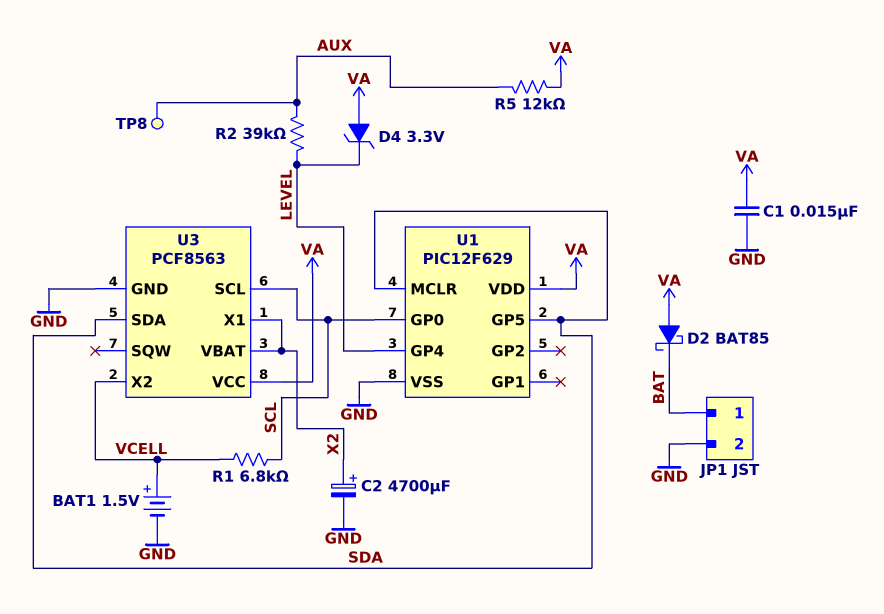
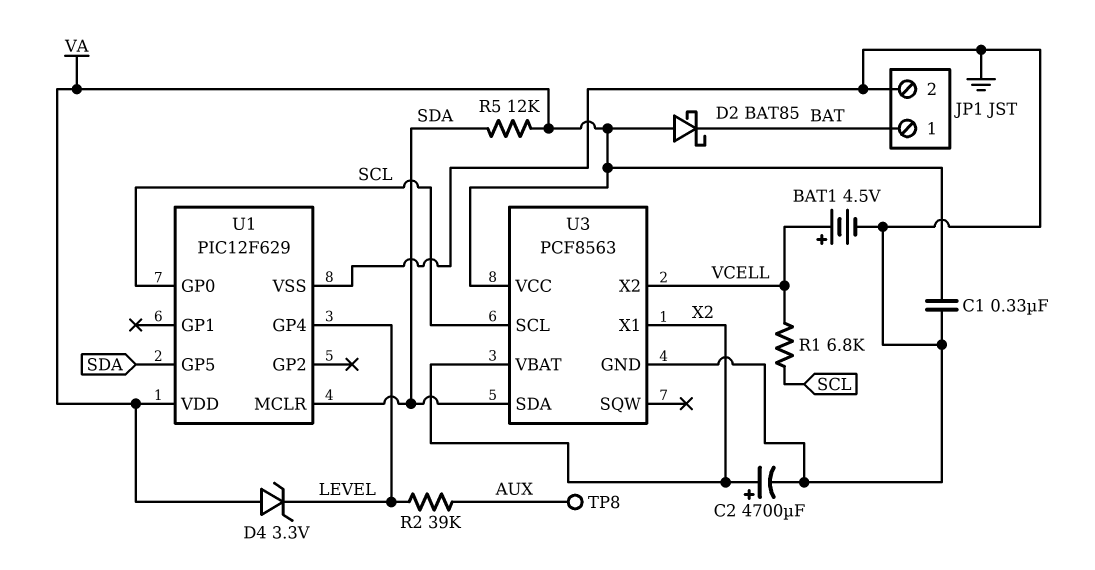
BAT1: 1.5V (plus VCELL, minus GND) -> 4.5V (plus VCELL, minus GND)
C1: 15nF (GND, VA) -> 330nF (GND, VA)
R5: 12k (AUX, VA) -> 12k (SDA, VA)

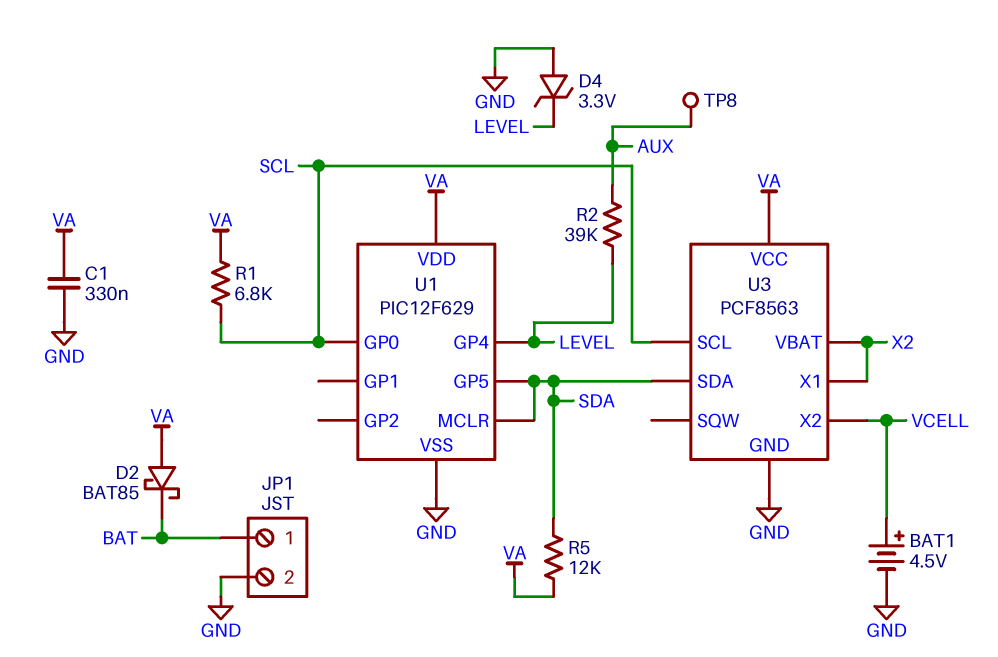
C2: 4700uF (plus X2, minus GND) -> none
D4: zener 3.3V (A VA, K LEVEL) -> zener 3.3V (A GND, K LEVEL)
R1: 6.8k (SCL, VCELL) -> 6.8k (SCL, VA)

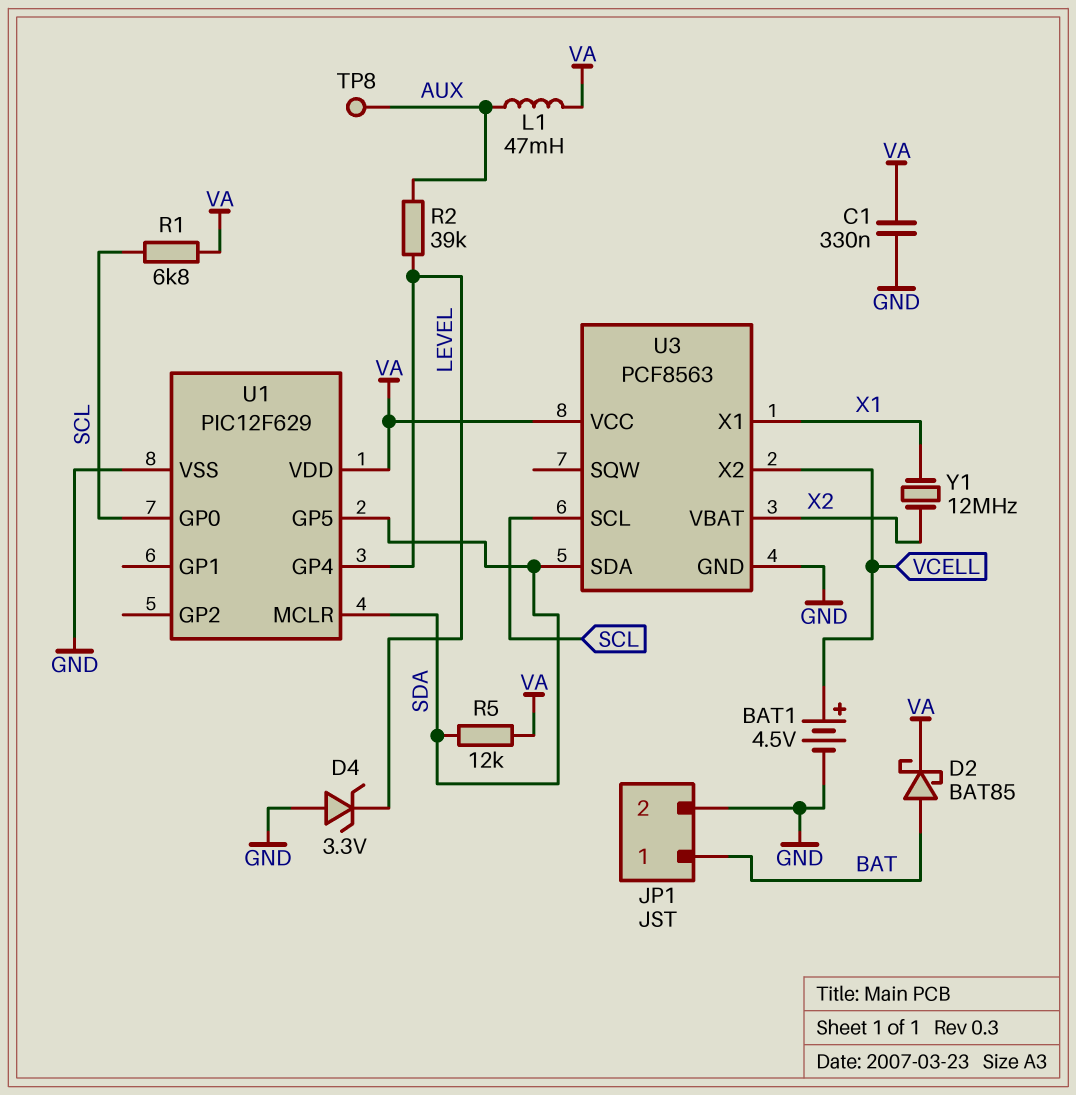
D2: schottky BAT85 (A VA, K BAT) -> schottky BAT85 (A BAT, K VA)
L1: none -> 47mH (AUX, VA)
U3 pin X1: X2 -> X1
Y1: none -> 12MHz (X1, X2)

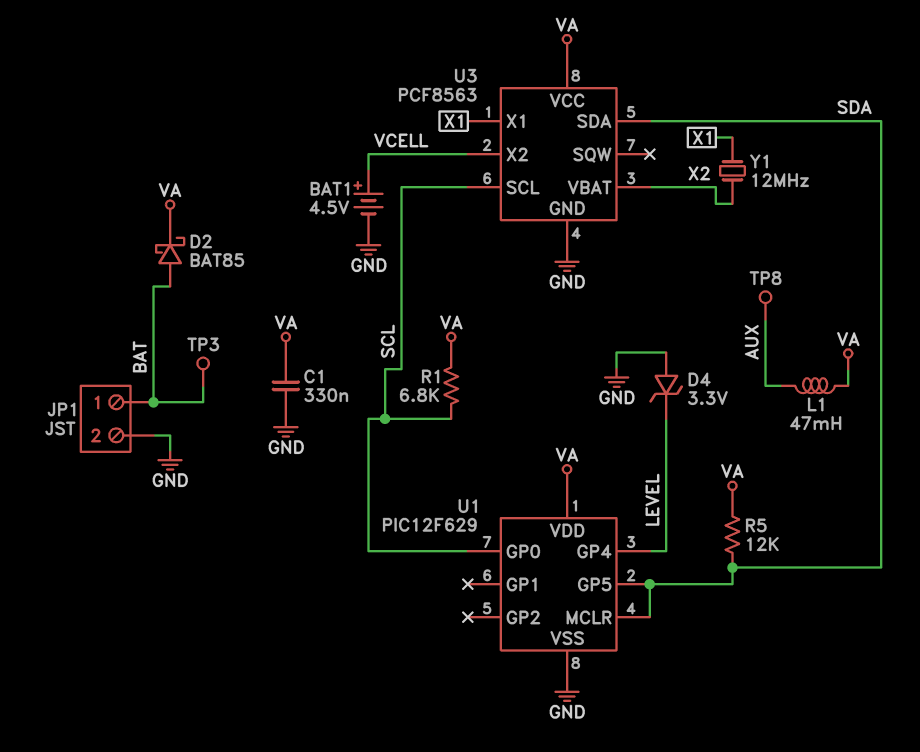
R2: 39k (AUX, LEVEL) -> none
TP3: none -> test point (BAT)

